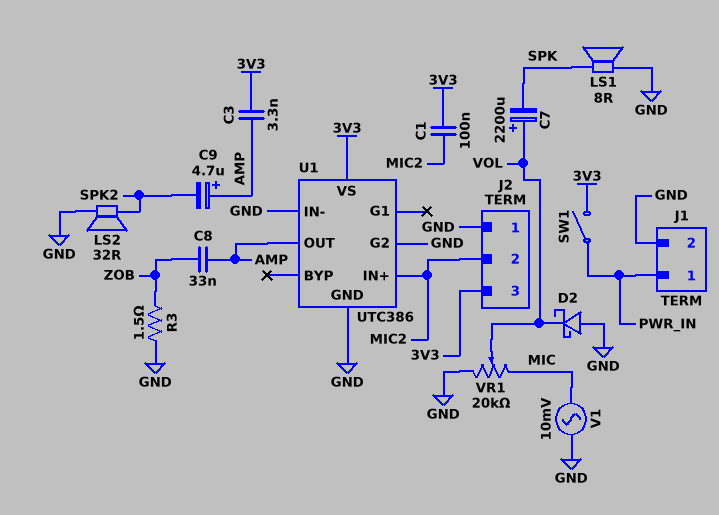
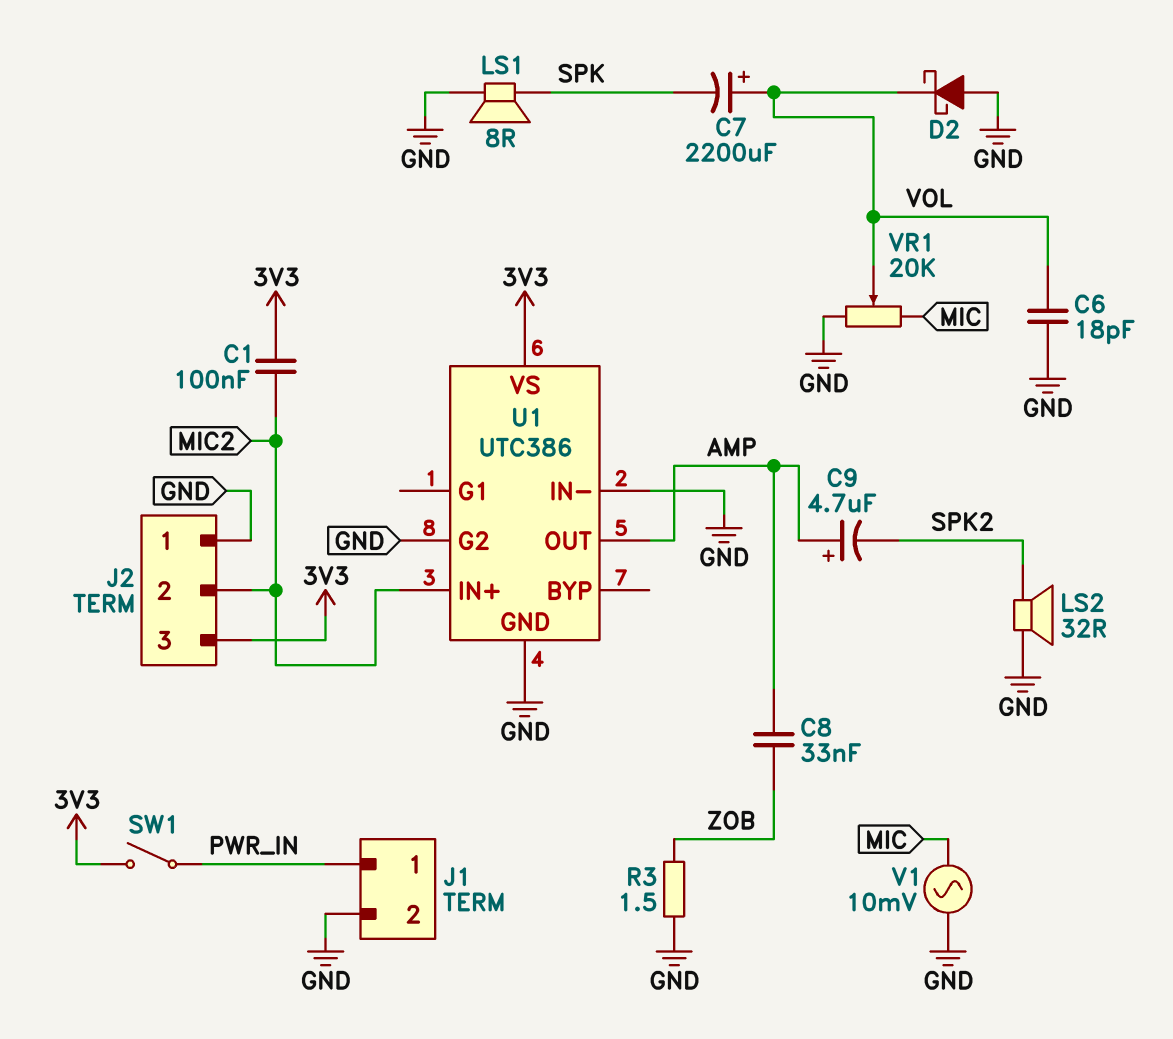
C3: 3.3nF (3V3, AMP) -> none
C6: none -> 18pF (GND, VOL)

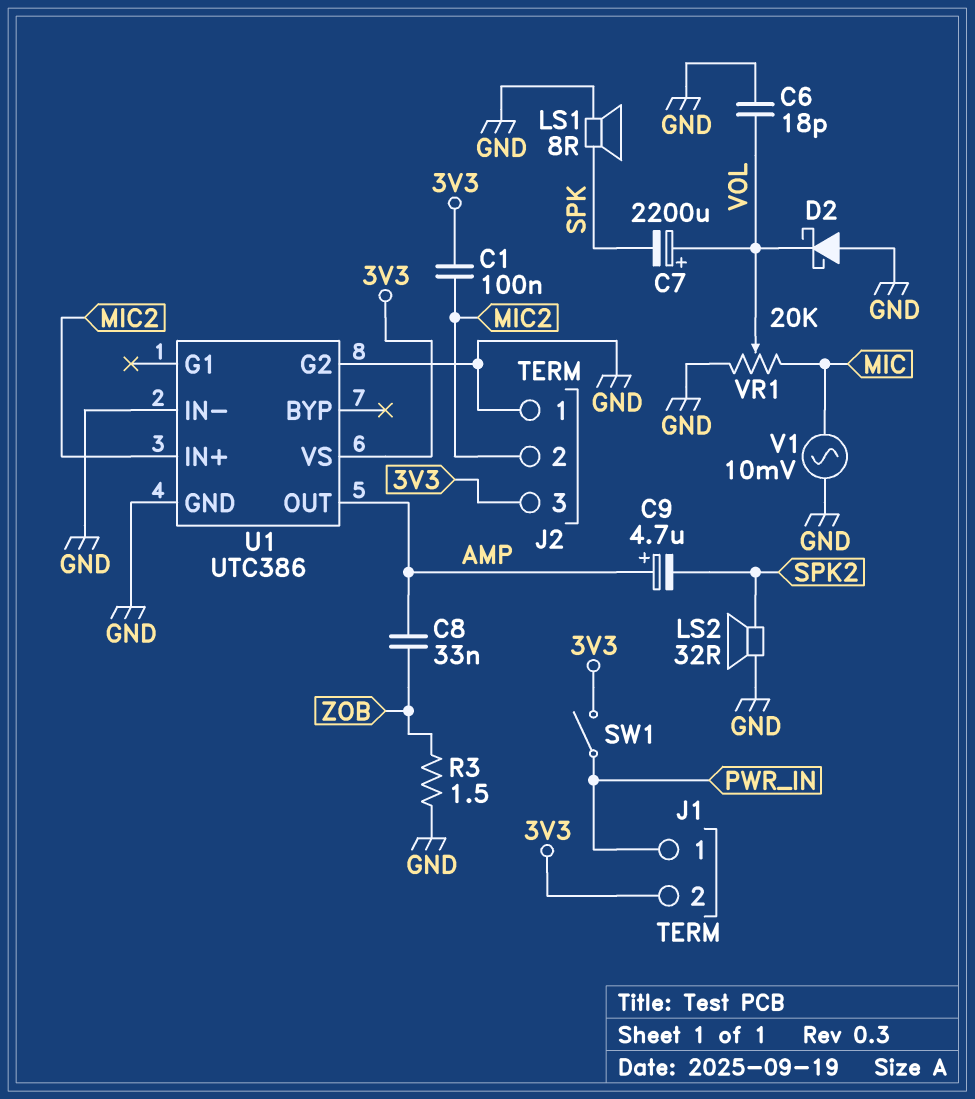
J1 pin 2: GND -> 3V3

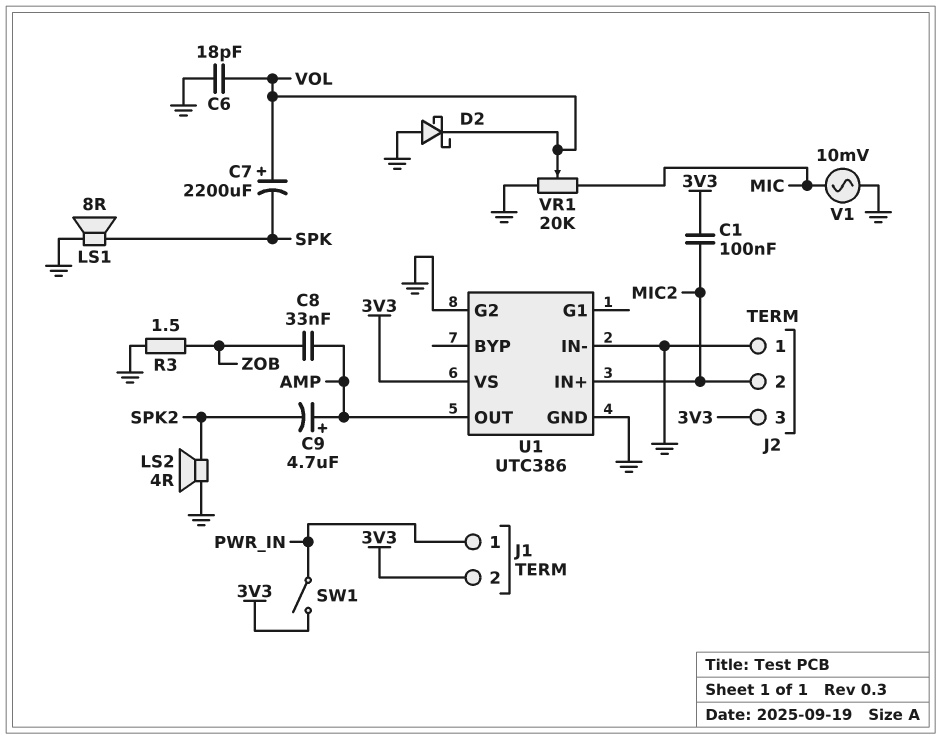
LS2: speaker 32R (GND, SPK2) -> speaker 4R (GND, SPK2)

